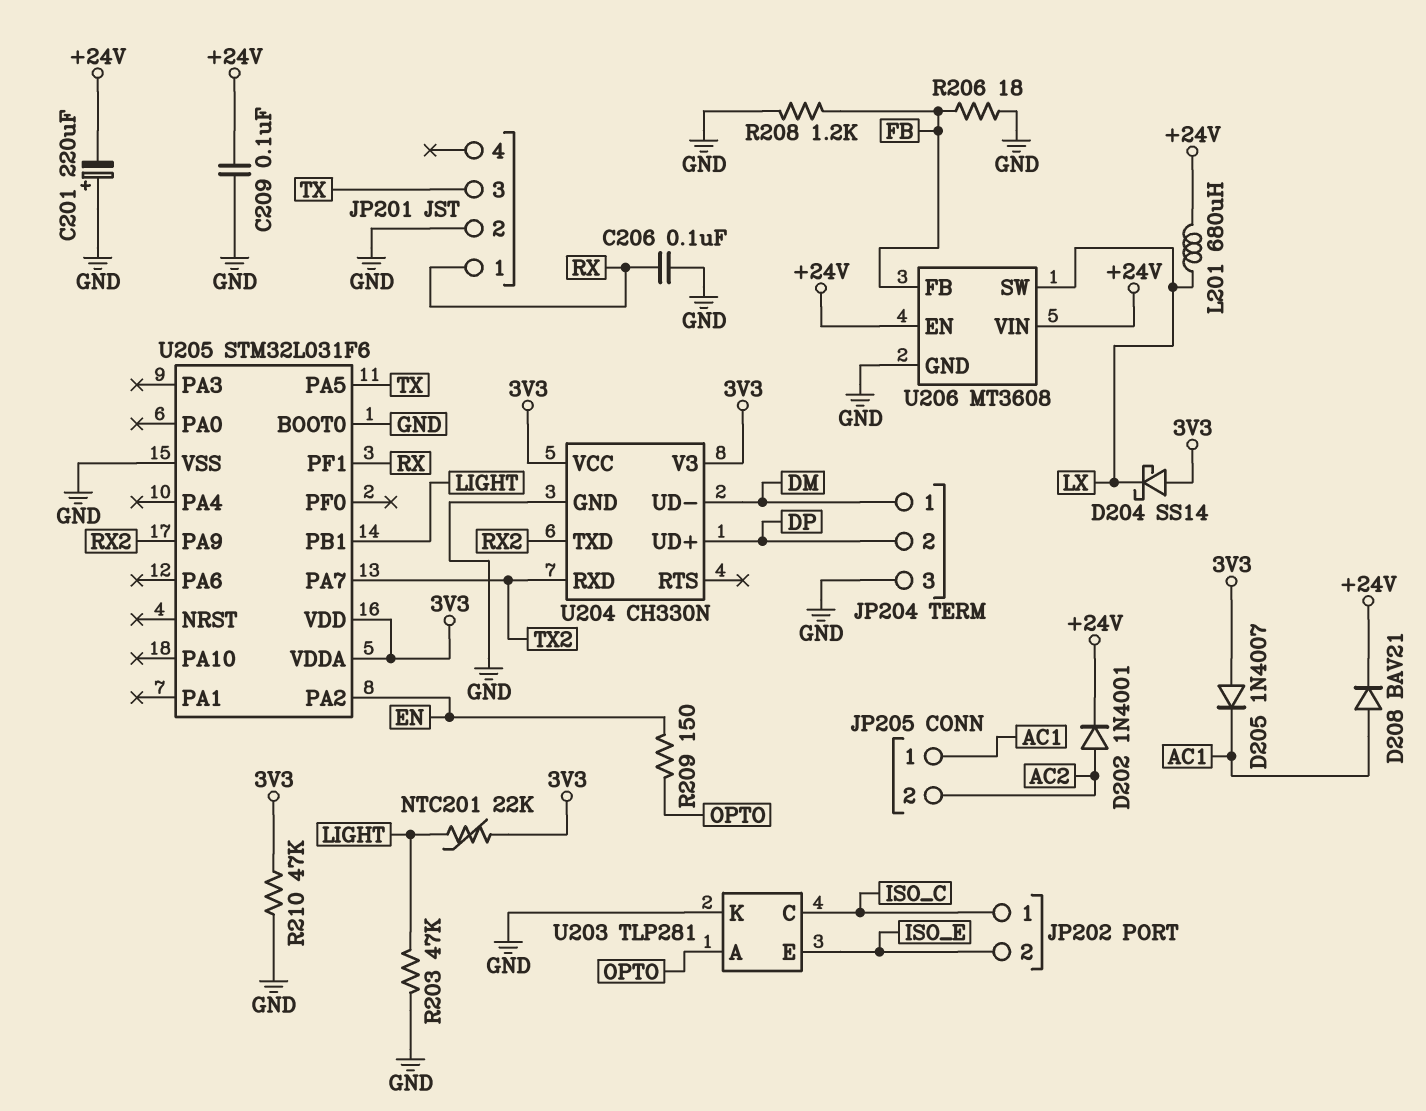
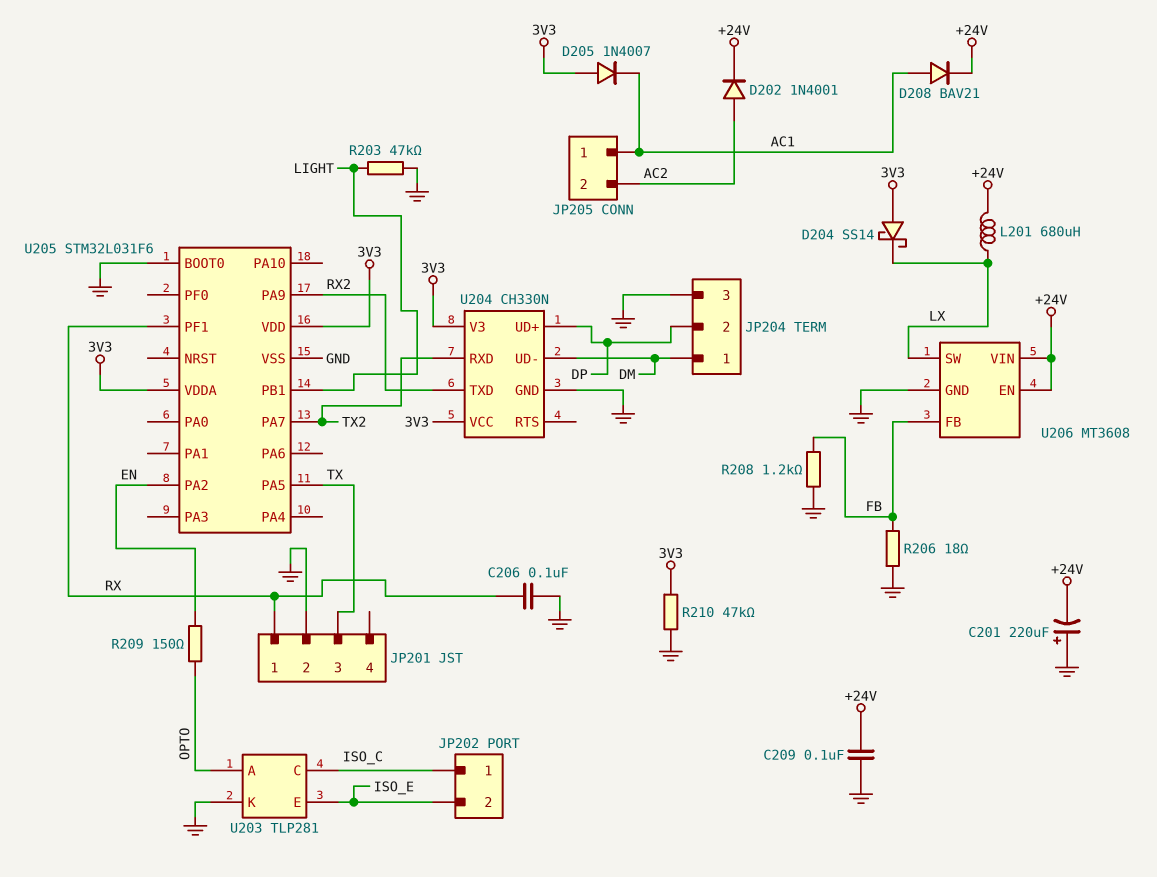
NTC201: 22k (3V3, LIGHT) -> none

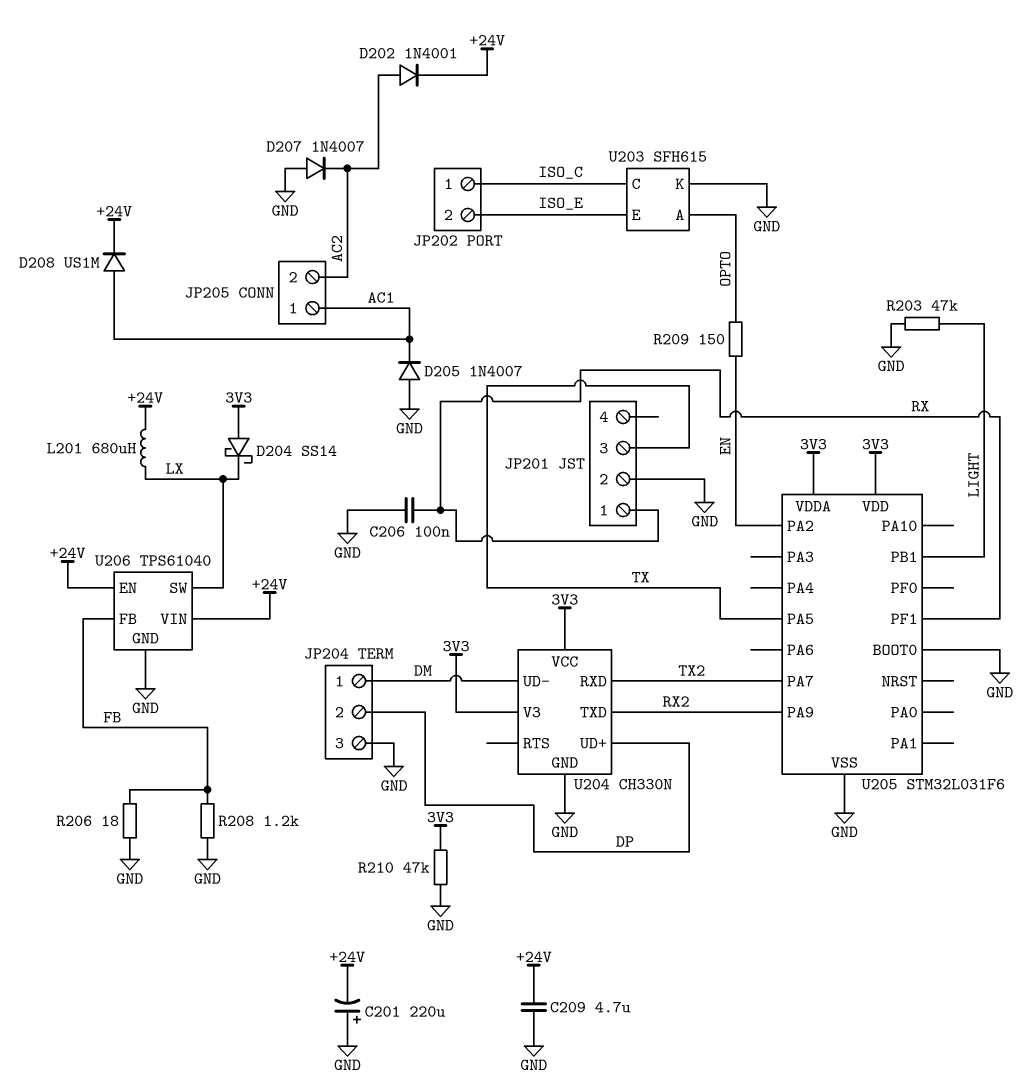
C209: 100nF (+24V, GND) -> 4.7uF (+24V, GND)
D205: diode 1N4007 (A 3V3, K AC1) -> diode 1N4007 (A GND, K AC1)
D207: none -> diode 1N4007 (A GND, K AC2)
D208: diode BAV21 (A AC1, K +24V) -> diode US1M (A AC1, K +24V)
U203: TLP281 -> SFH615
U206: MT3608 -> TPS61040

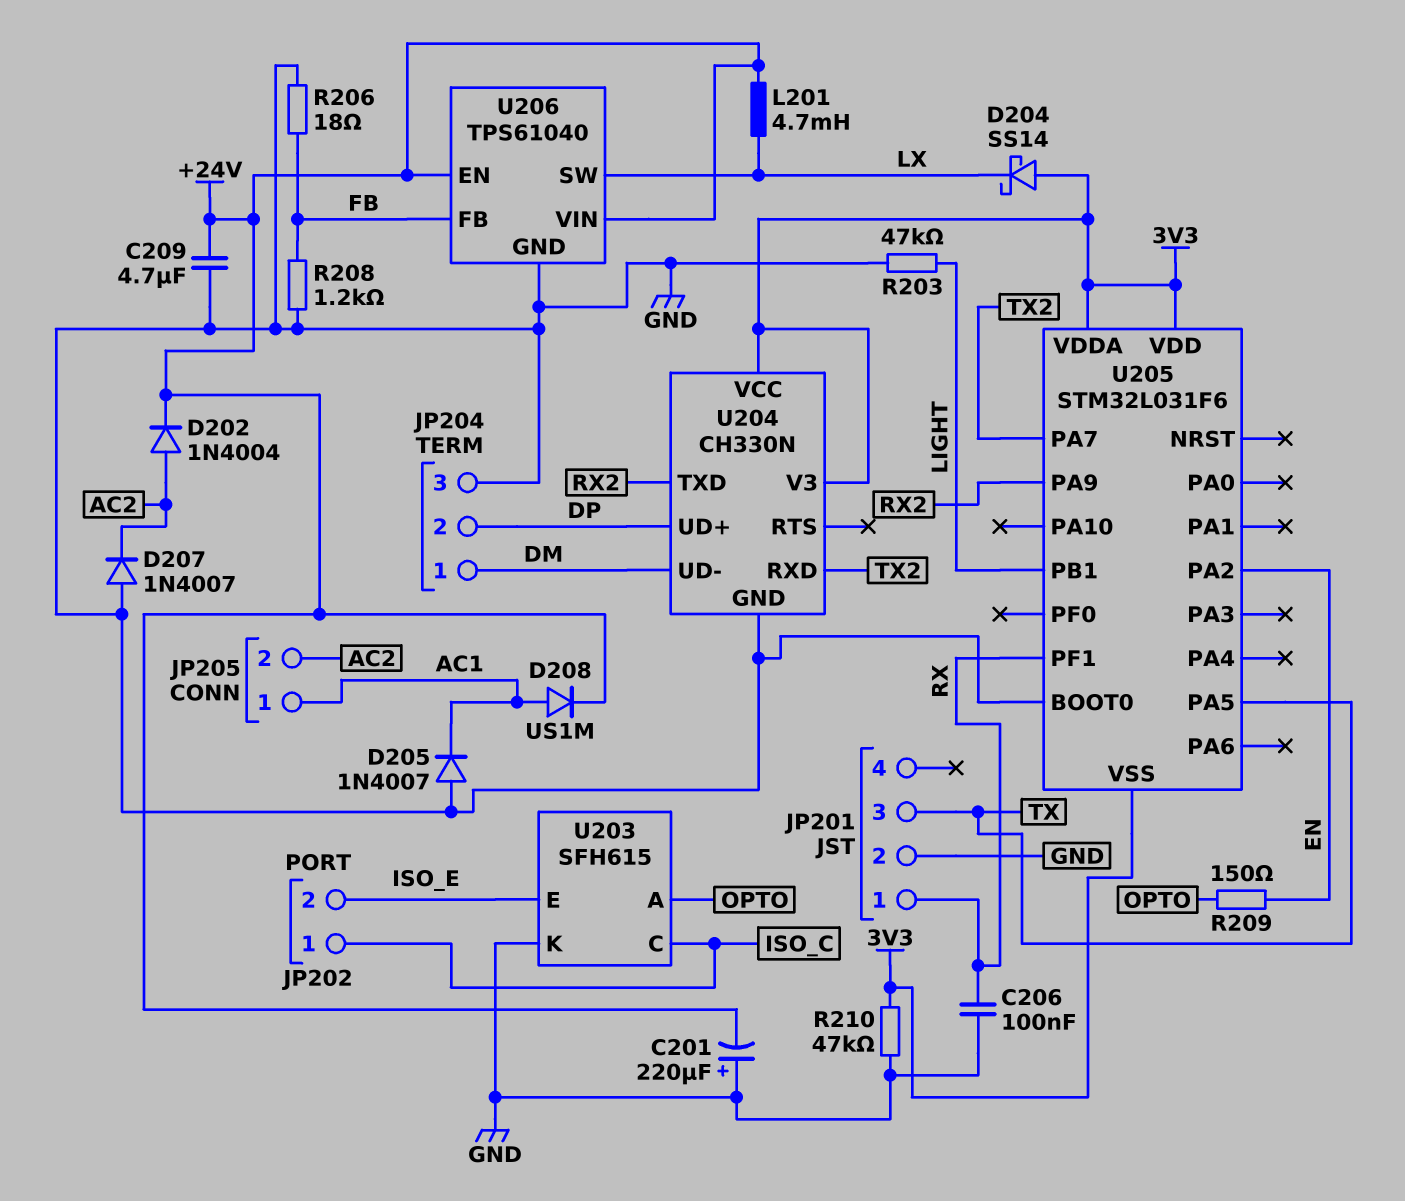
D202: diode 1N4001 (A AC2, K +24V) -> diode 1N4004 (A AC2, K +24V)
L201: 680uH (+24V, LX) -> 4.7mH (+24V, LX)
U205 pin VSS: GND -> 3V3

